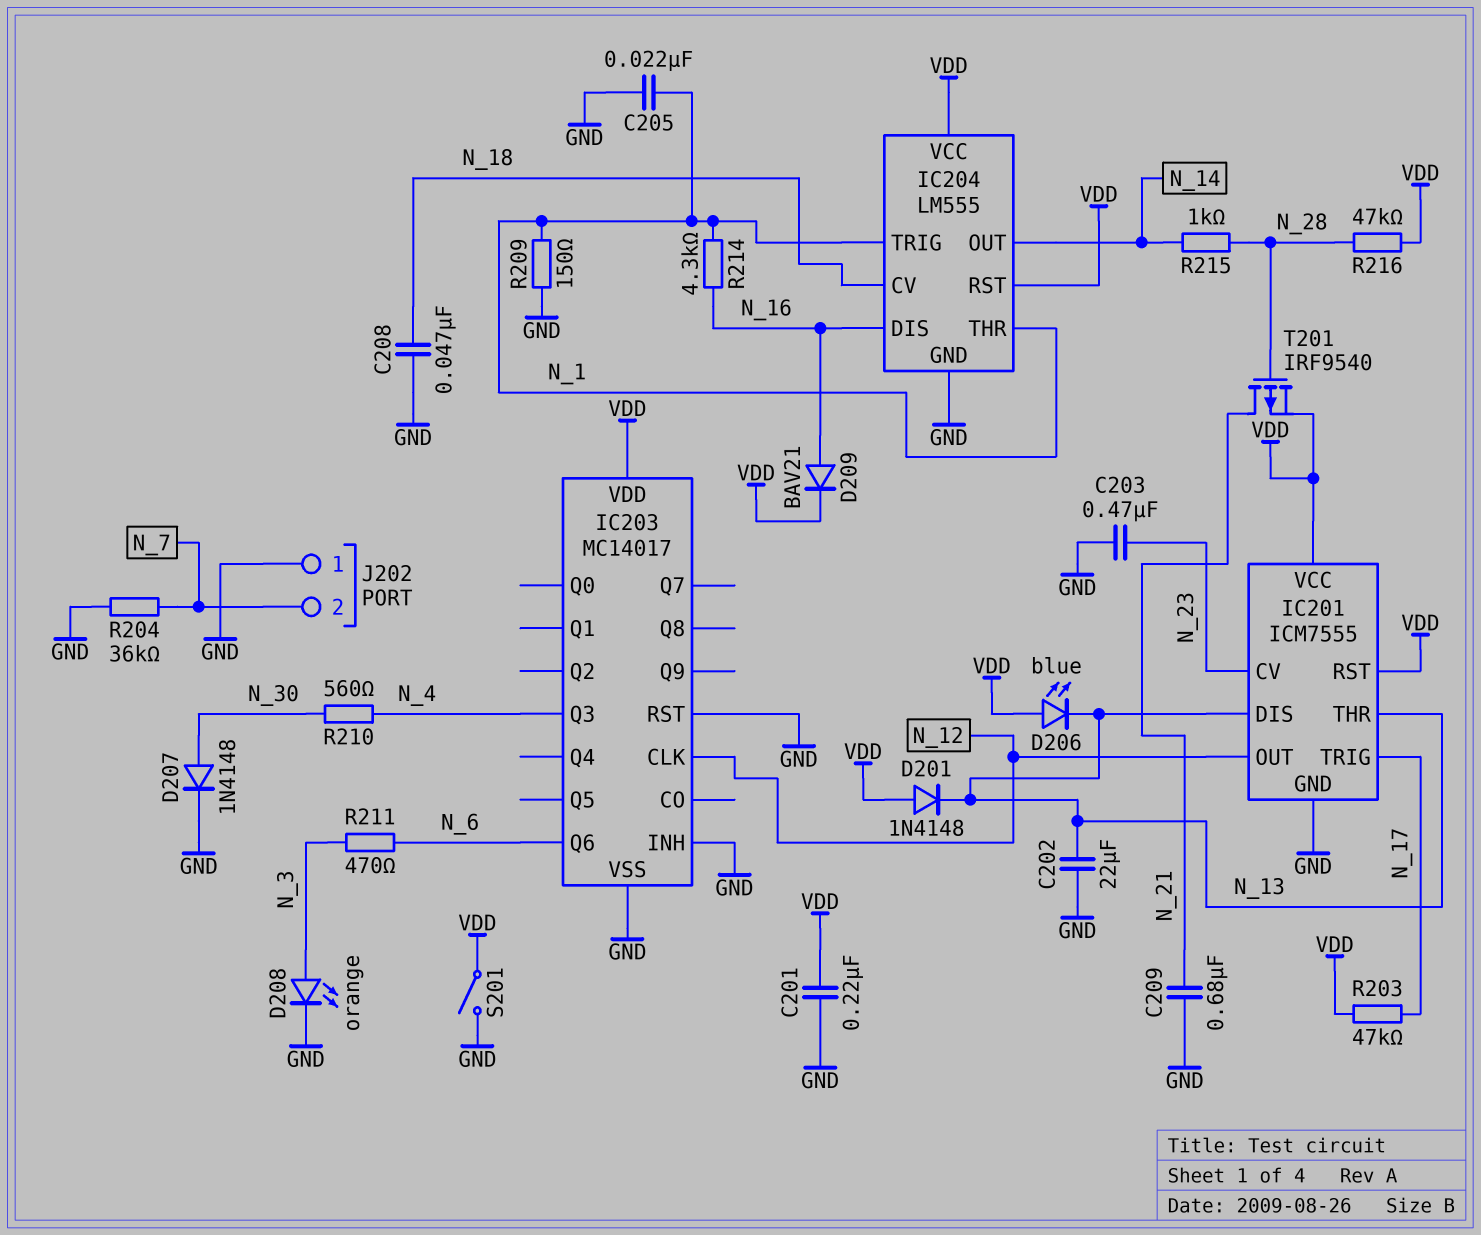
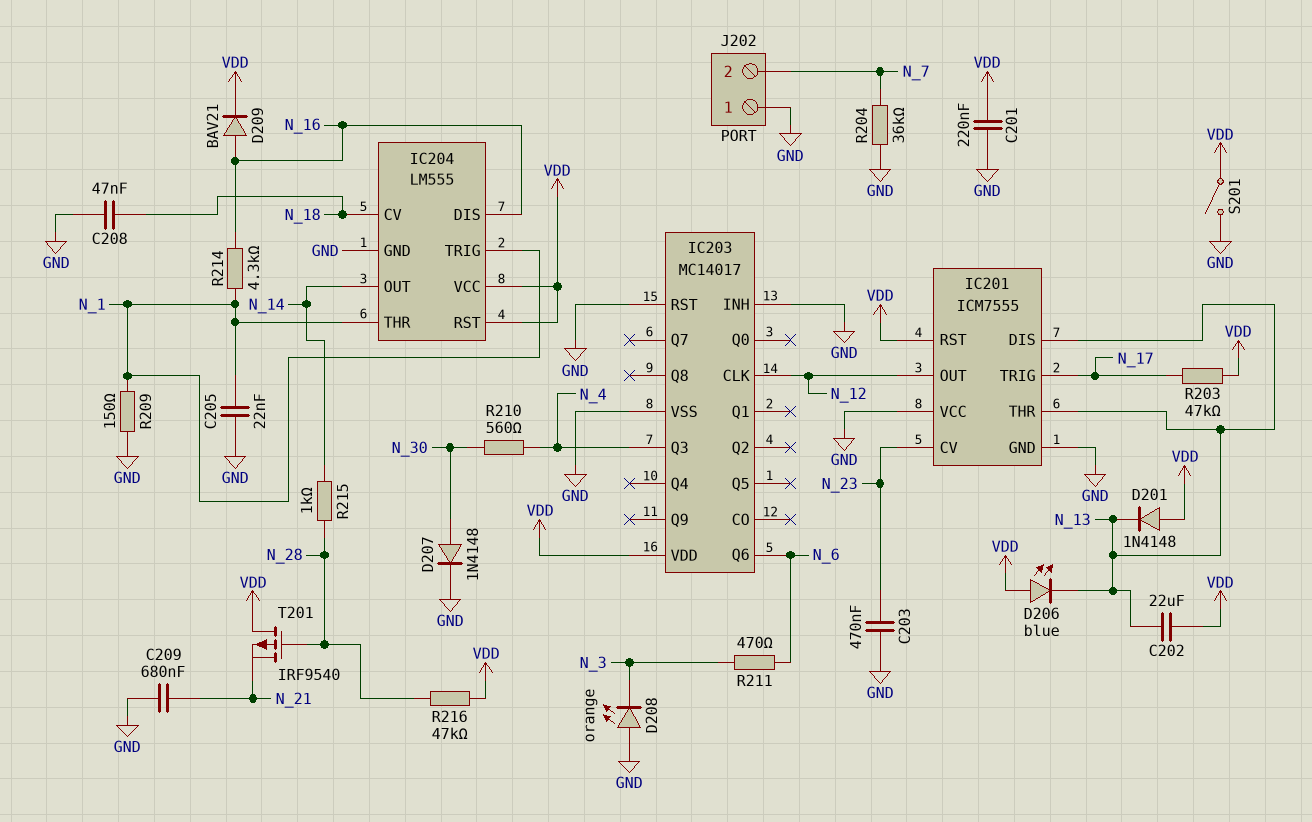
C202: 22uF (GND, N_13) -> 22uF (N_13, VDD)
D208: LED orange (A N_3, K GND) -> LED orange (A GND, K N_3)
IC201 pin VCC: VDD -> GND
T201: PMOS IRF9540 (G N_28, D N_21, S VDD) -> PMOS IRF9540 (G N_28, D VDD, S N_21)

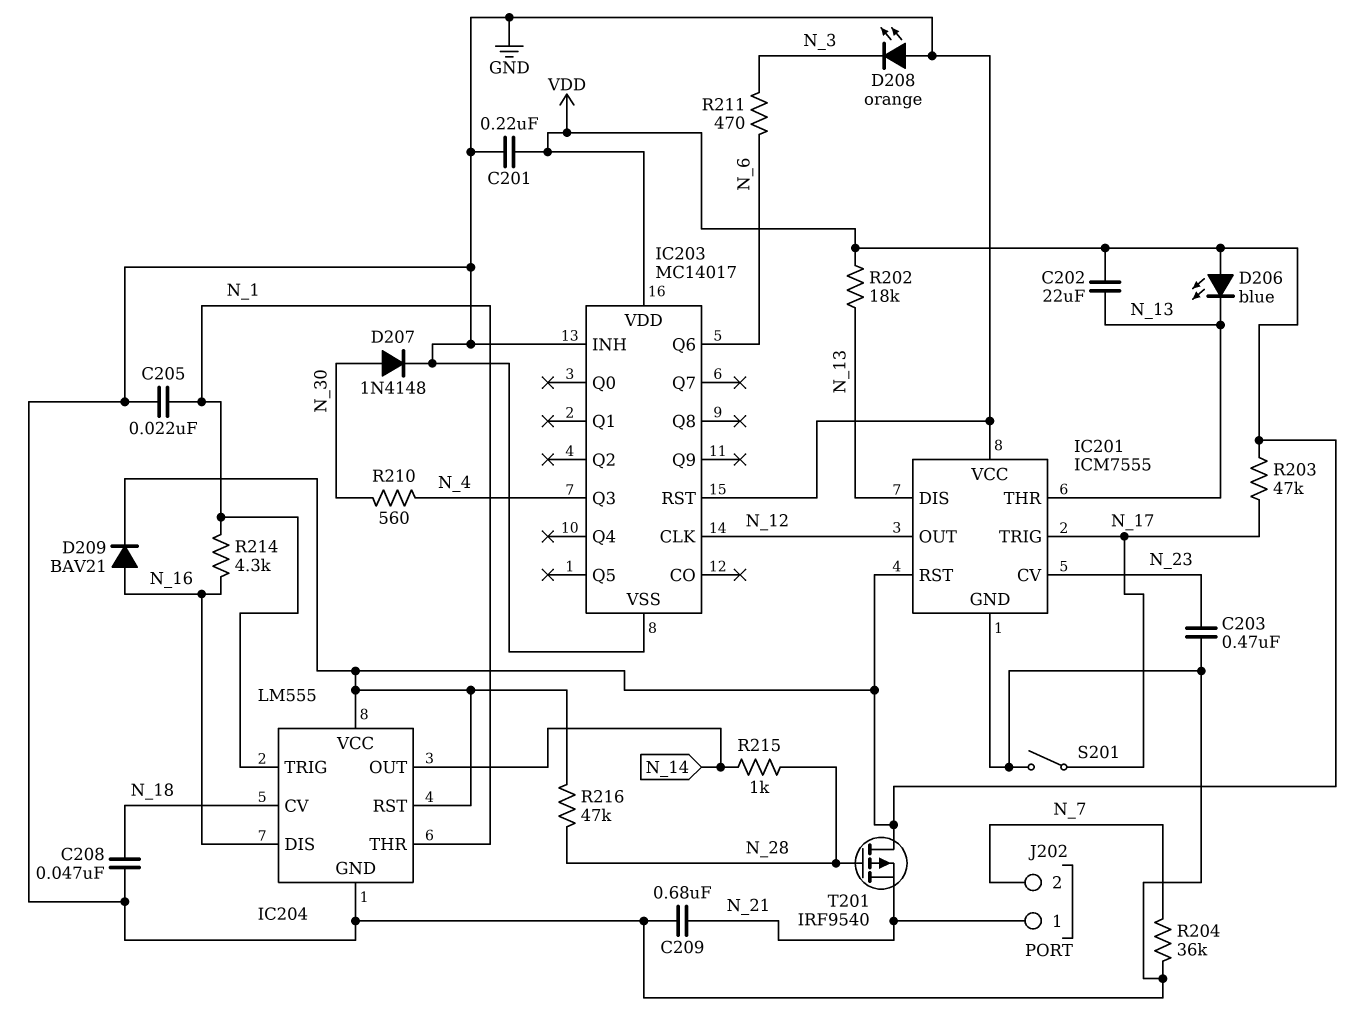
D201: diode 1N4148 (A VDD, K N_13) -> none
J202 pin 1: GND -> N_21
R202: none -> 18k (N_13, VDD)
R209: 150 (GND, N_1) -> none
S201: switch (GND, VDD) -> switch (GND, N_17)

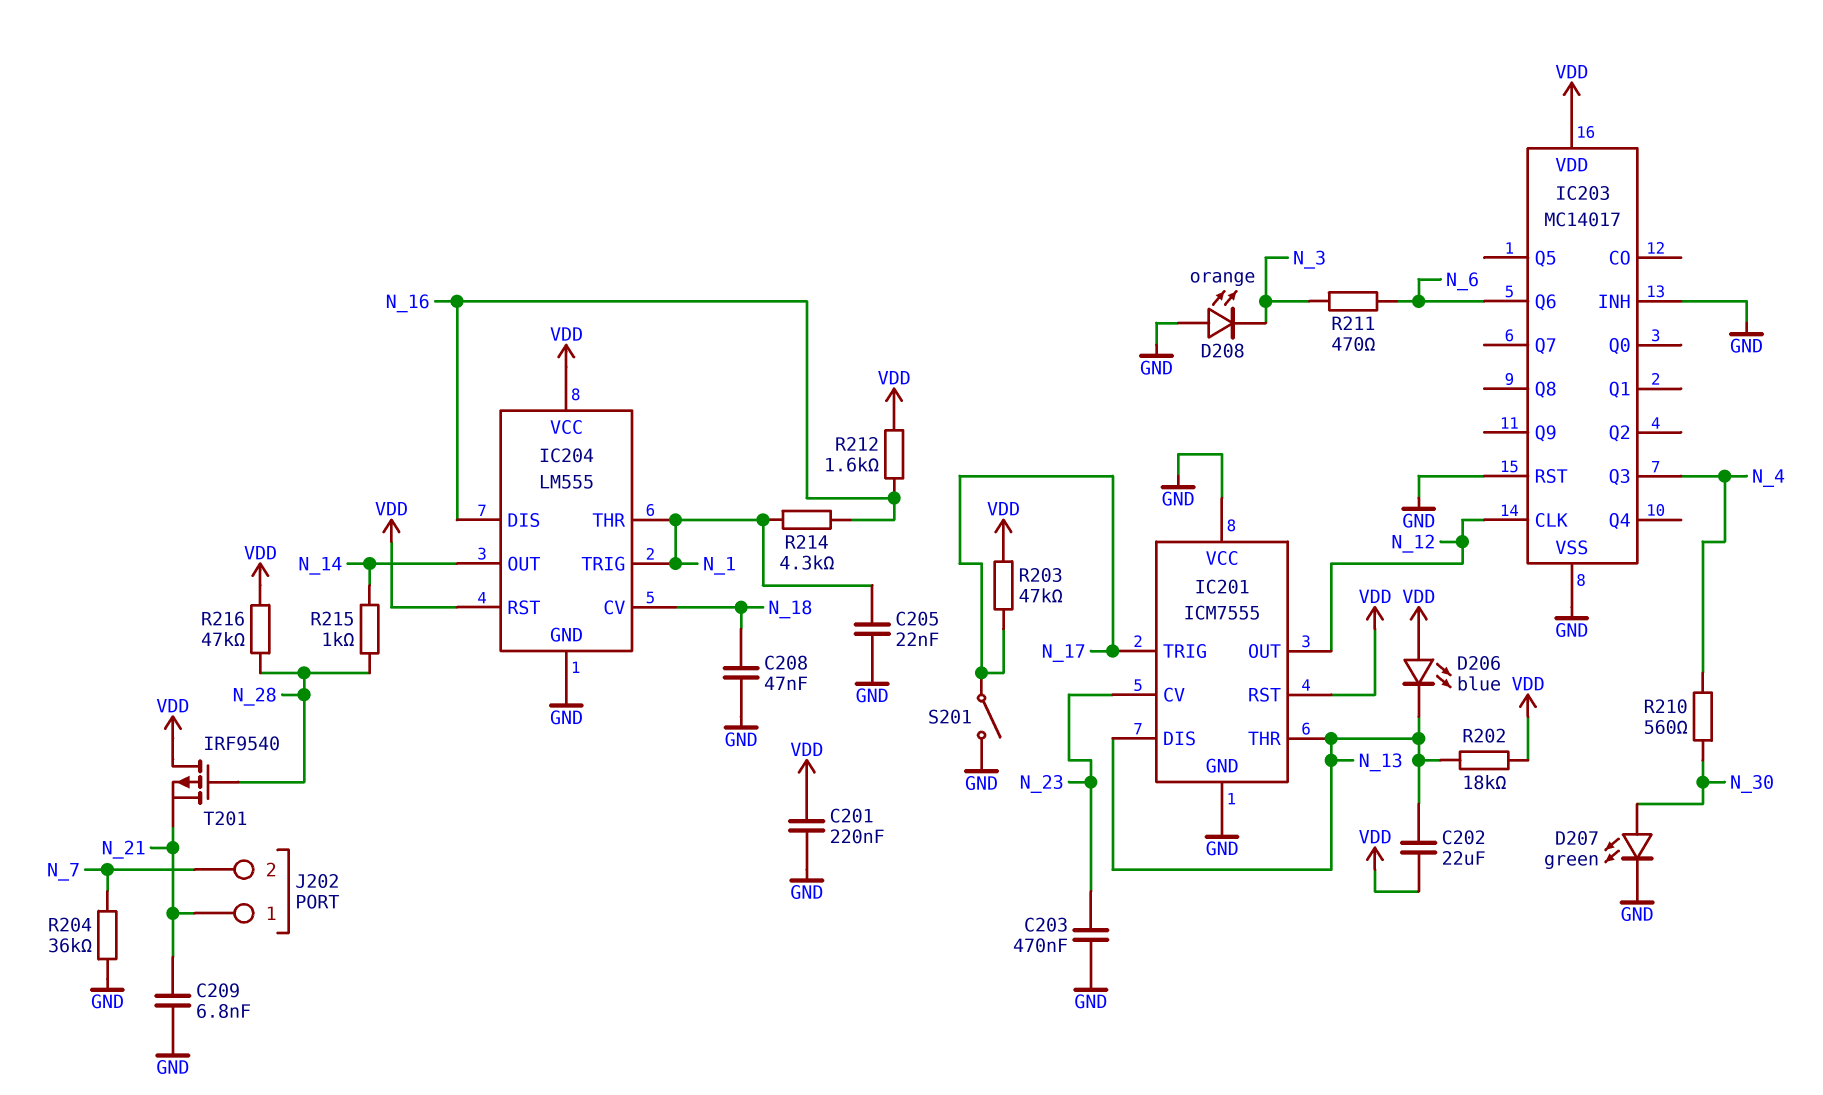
C209: 680nF (GND, N_21) -> 6.8nF (GND, N_21)
D207: diode 1N4148 (A N_30, K GND) -> LED green (A N_30, K GND)
D209: diode BAV21 (A N_16, K VDD) -> none
R212: none -> 1.6k (N_16, VDD)

